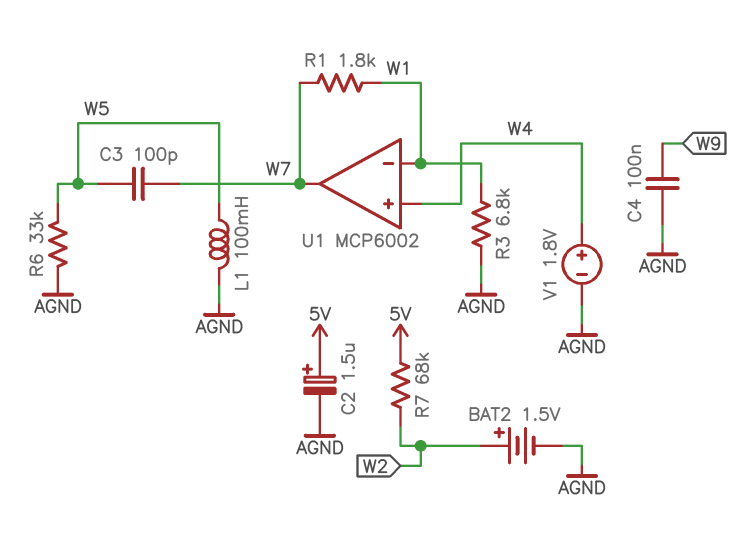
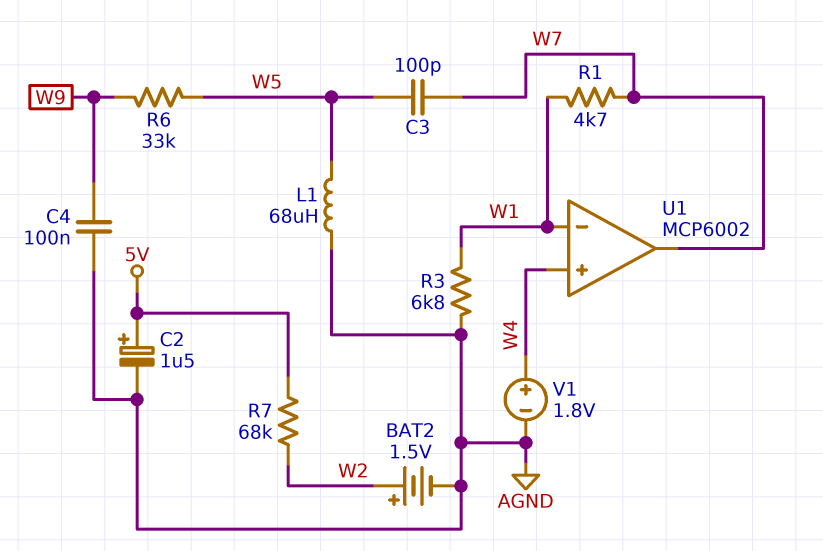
L1: 100mH (AGND, W5) -> 68uH (AGND, W5)
R1: 1.8k (W1, W7) -> 4.7k (W1, W7)
R6: 33k (AGND, W5) -> 33k (W5, W9)

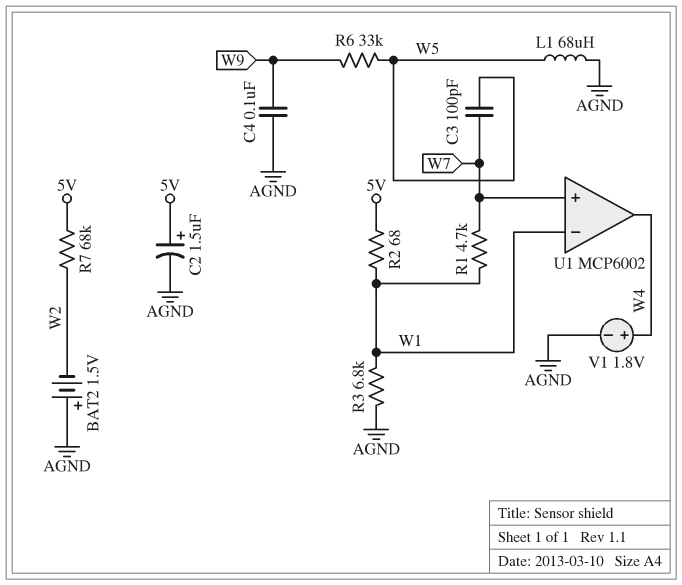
BAT2: 1.5V (plus W2, minus AGND) -> 1.5V (plus AGND, minus W2)
R2: none -> 68 (5V, W1)
U1 pin in+: W4 -> W7
U1 pin out: W7 -> W4

